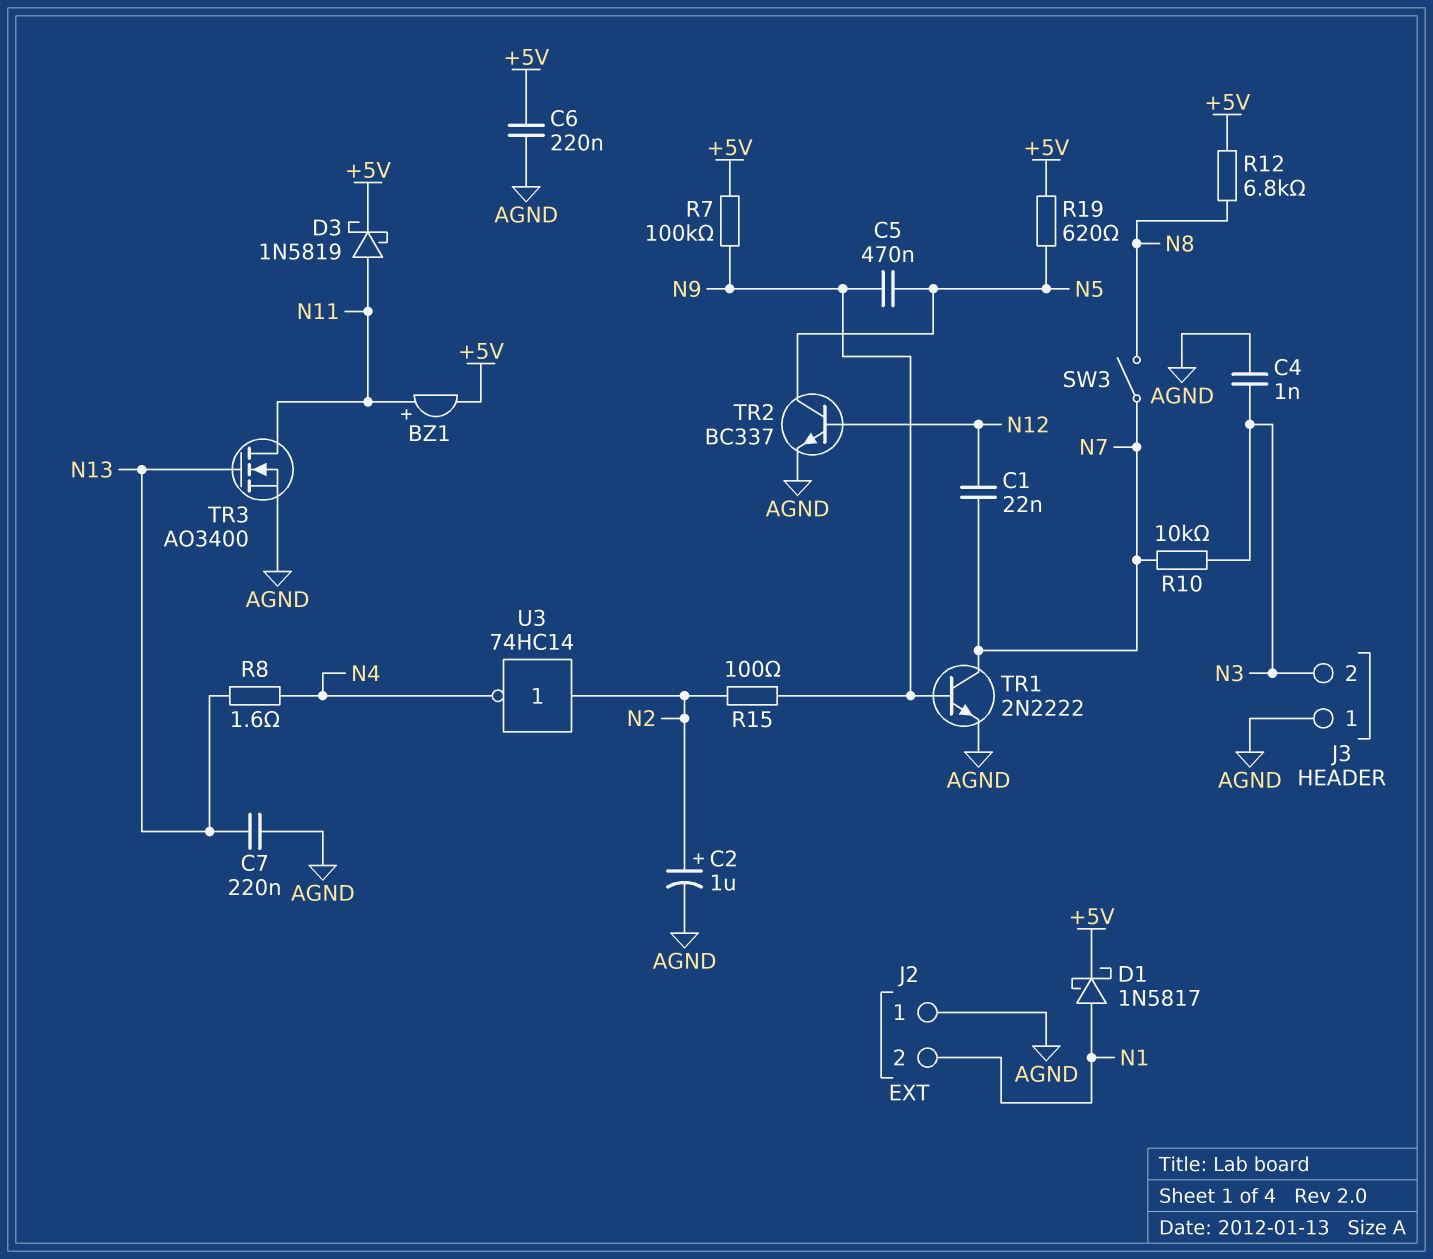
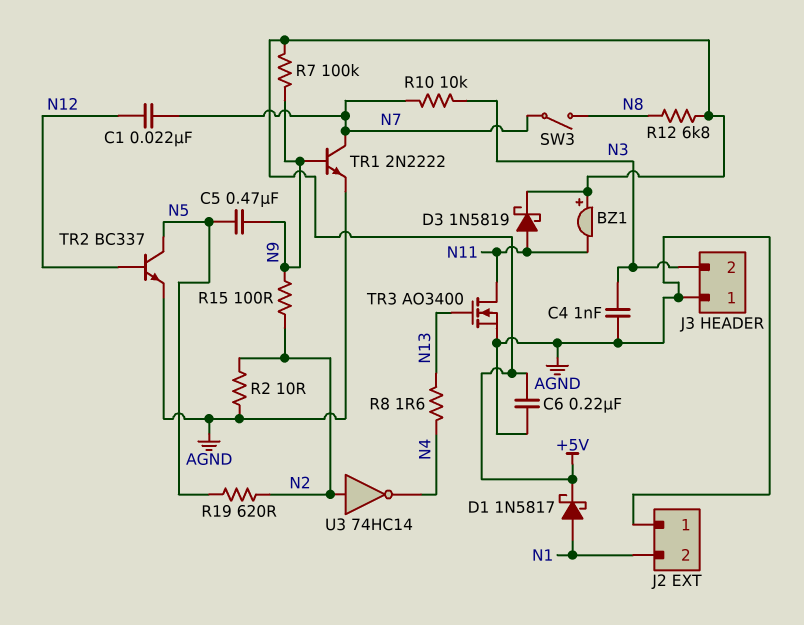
BZ1: buzzer (plus N11, minus +5V) -> buzzer (plus +5V, minus N11)
C2: 1uF (plus N2, minus AGND) -> none
C7: 220nF (AGND, N13) -> none
R2: none -> 10 (AGND, N2)
R19: 620 (+5V, N5) -> 620 (N2, N5)

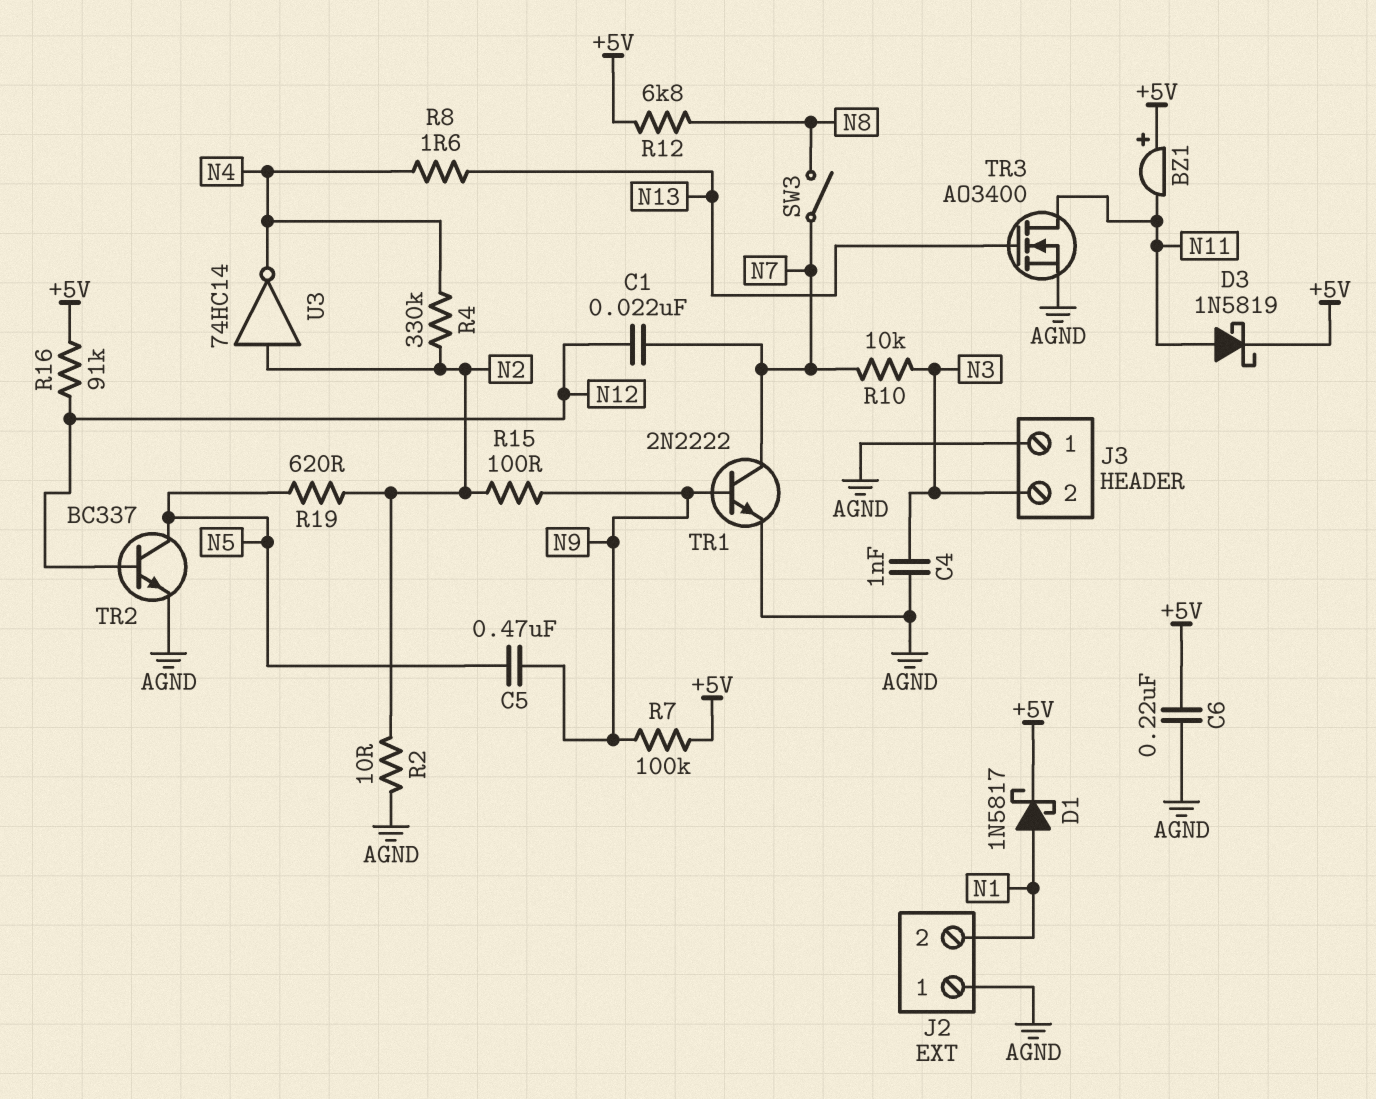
R4: none -> 330k (N2, N4)
R16: none -> 91k (+5V, N12)

